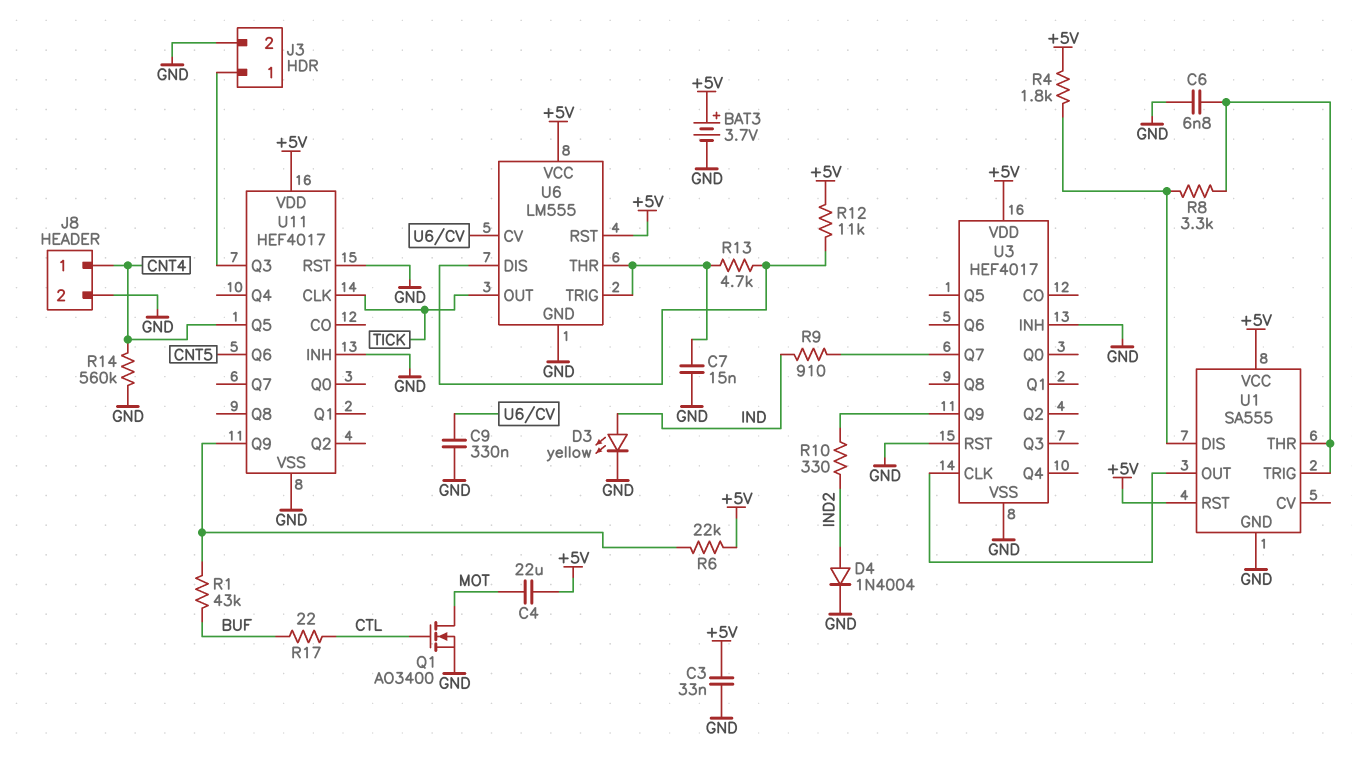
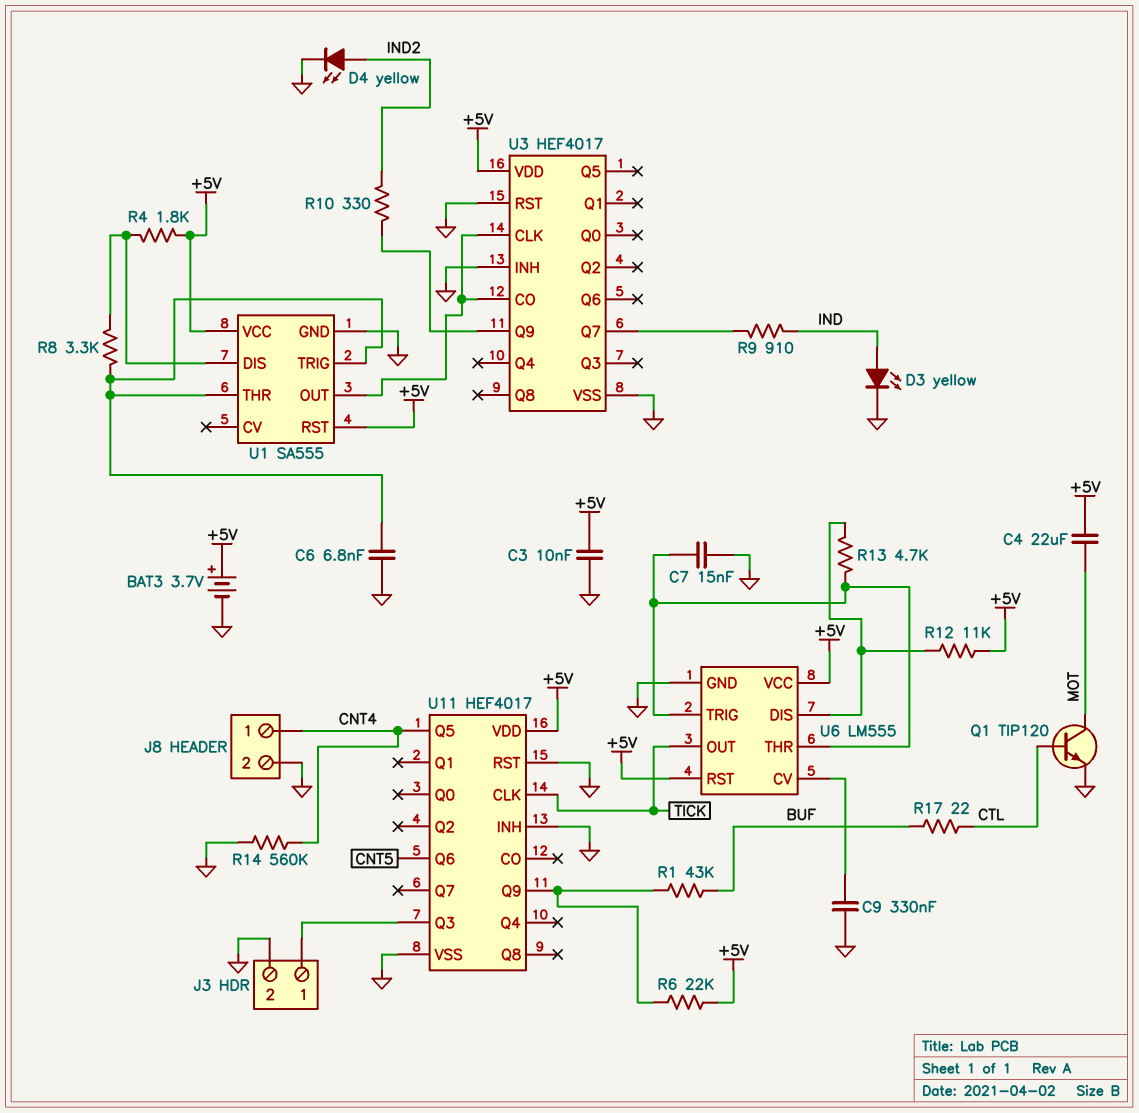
C3: 33nF (+5V, GND) -> 10nF (+5V, GND)
D4: diode 1N4004 (A IND2, K GND) -> LED yellow (A IND2, K GND)
Q1: NMOS AO3400 (G CTL, D MOT, S GND) -> NPN TIP120 (B CTL, C MOT, E GND)
U3 pin CO: none -> U1/OUT

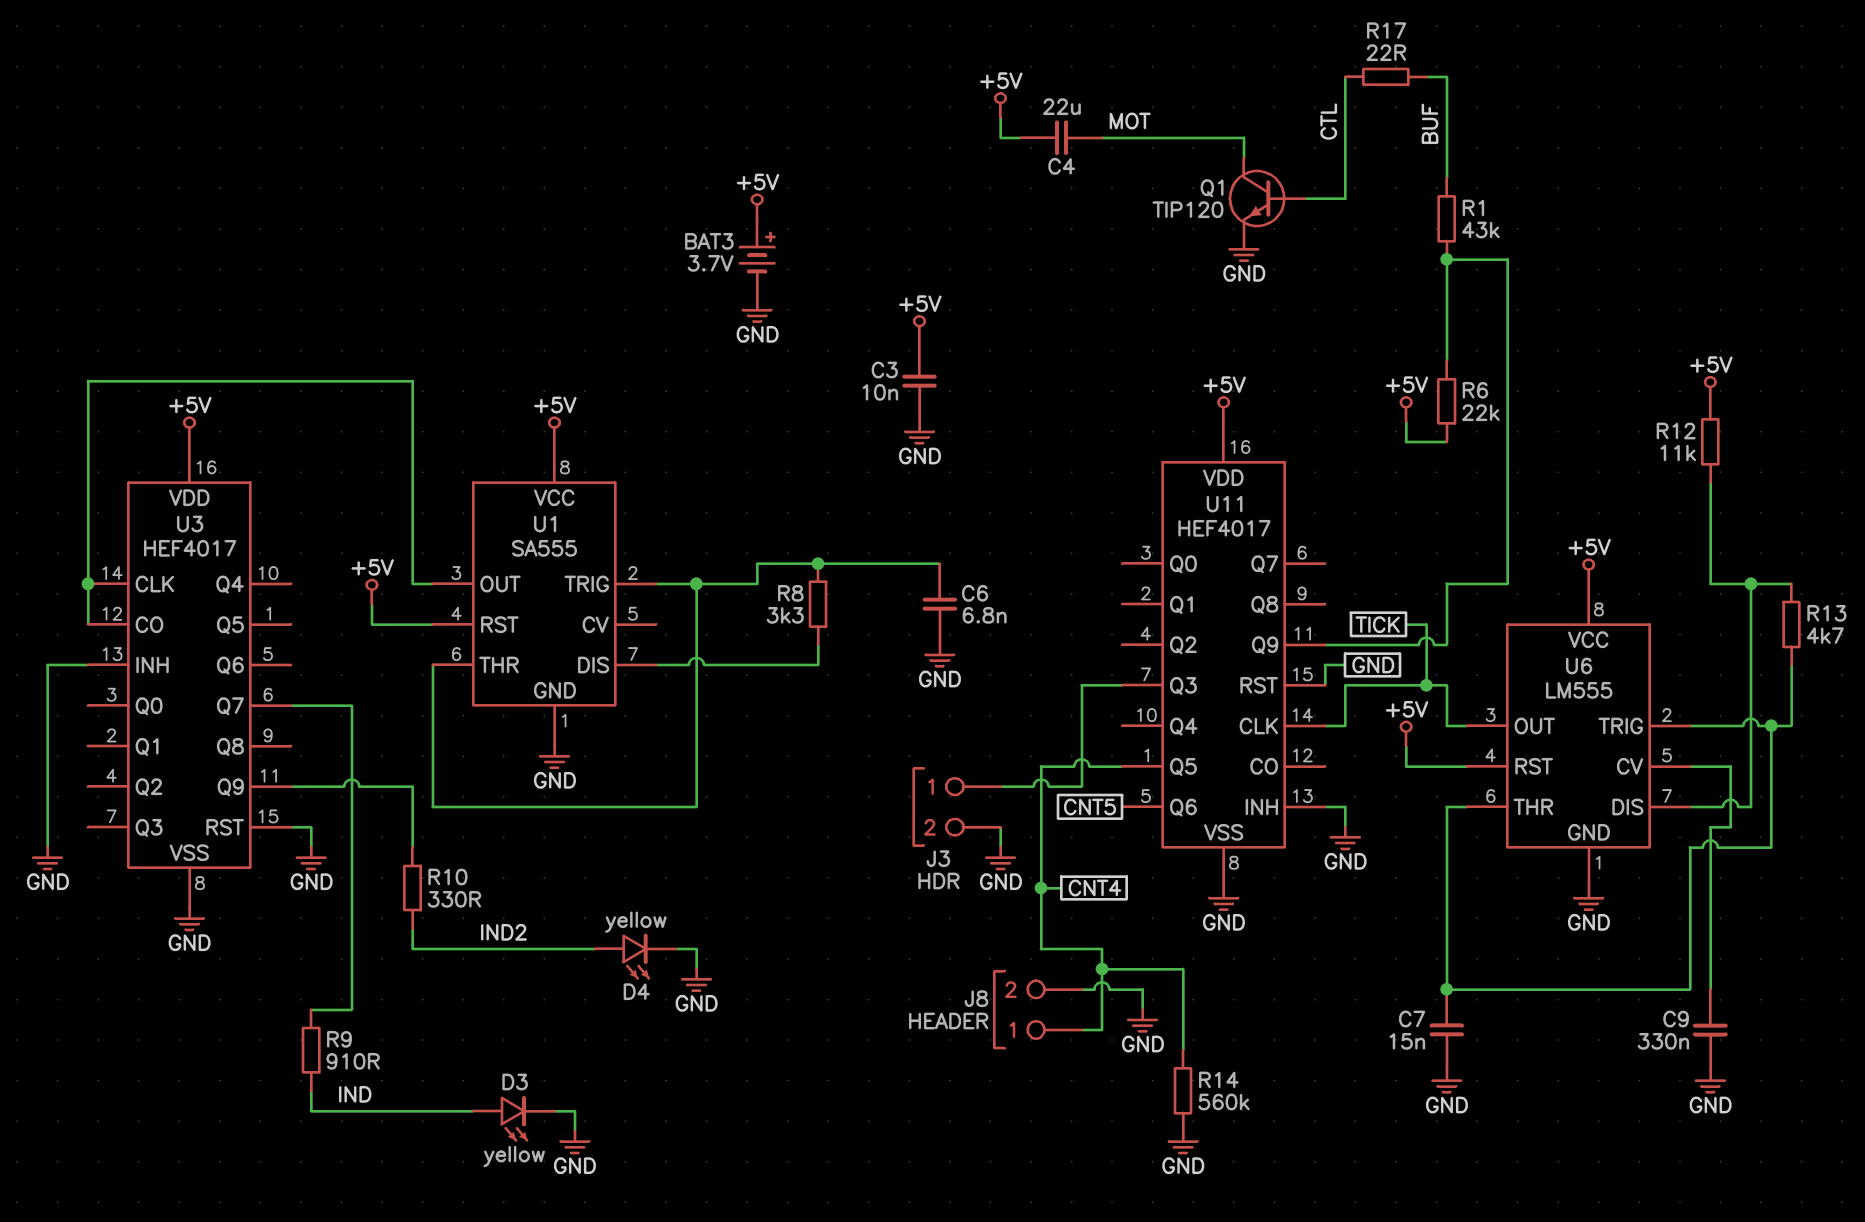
R4: 1.8k (+5V, U1/DIS) -> none

